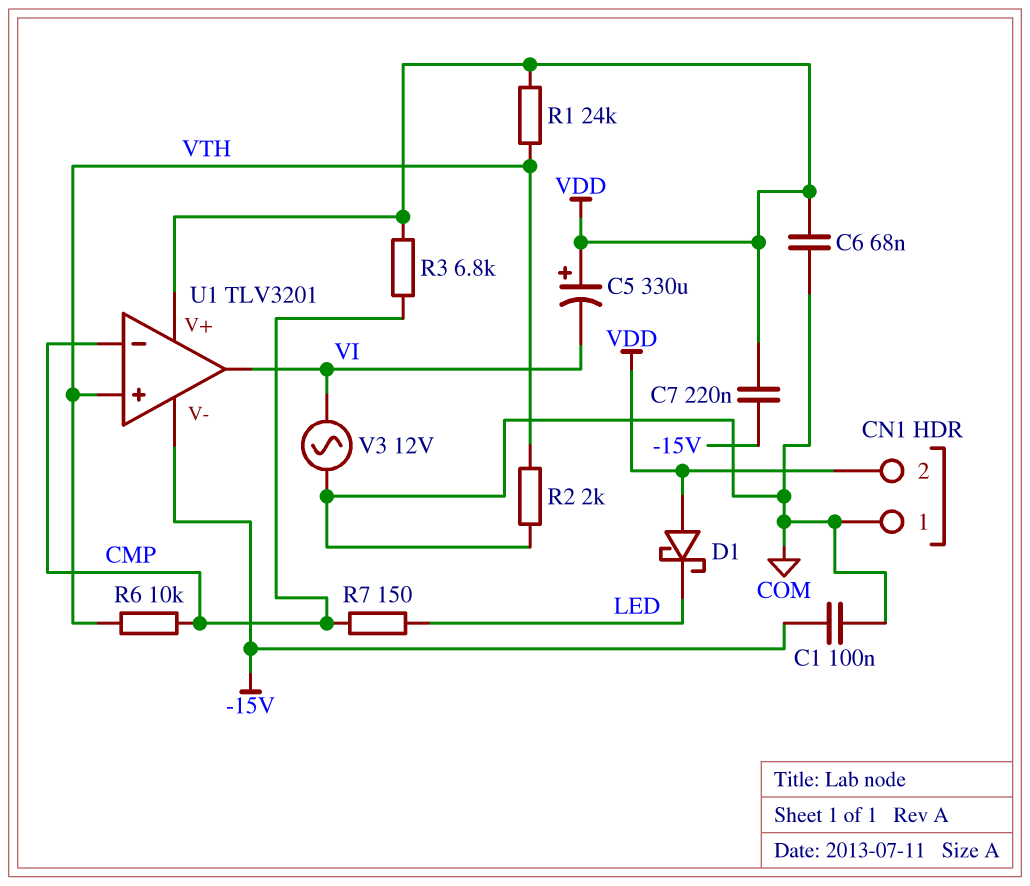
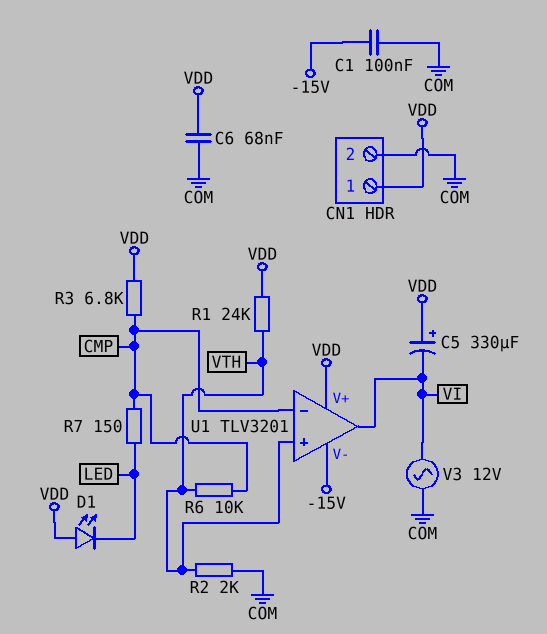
C7: 220nF (-15V, VDD) -> none
CN1 pin 1: COM -> VDD
CN1 pin 2: VDD -> COM
D1: schottky (A VDD, K LED) -> LED (A VDD, K LED)

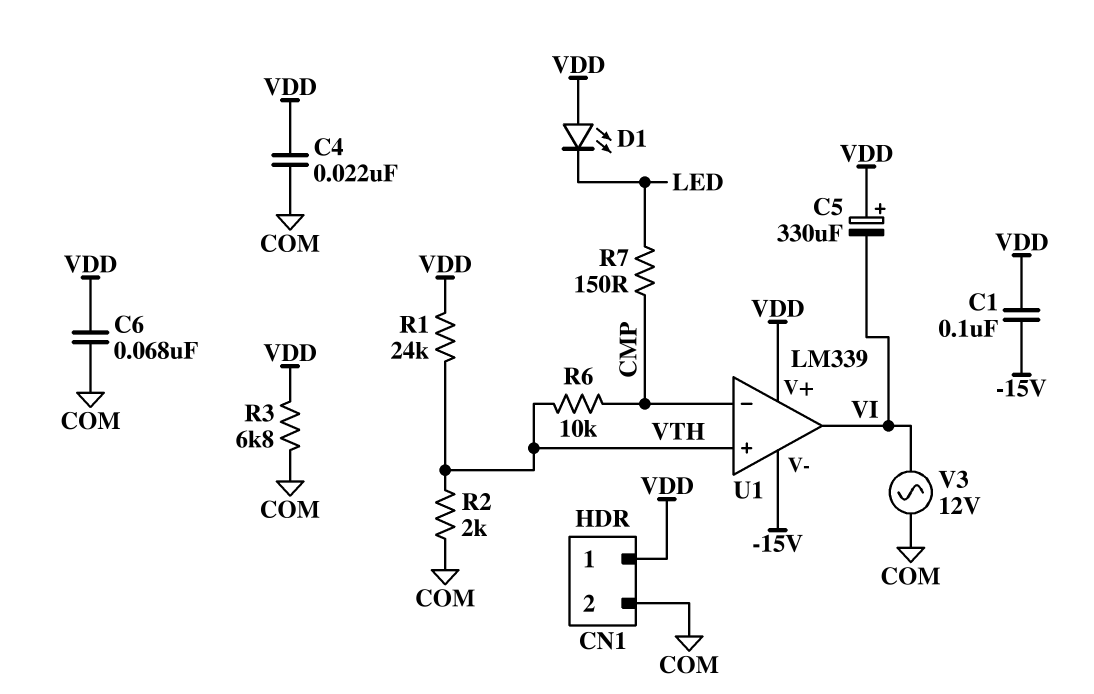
C1: 100nF (-15V, COM) -> 100nF (-15V, VDD)
C4: none -> 22nF (COM, VDD)
R3: 6.8k (CMP, VDD) -> 6.8k (COM, VDD)
U1: TLV3201 -> LM339

